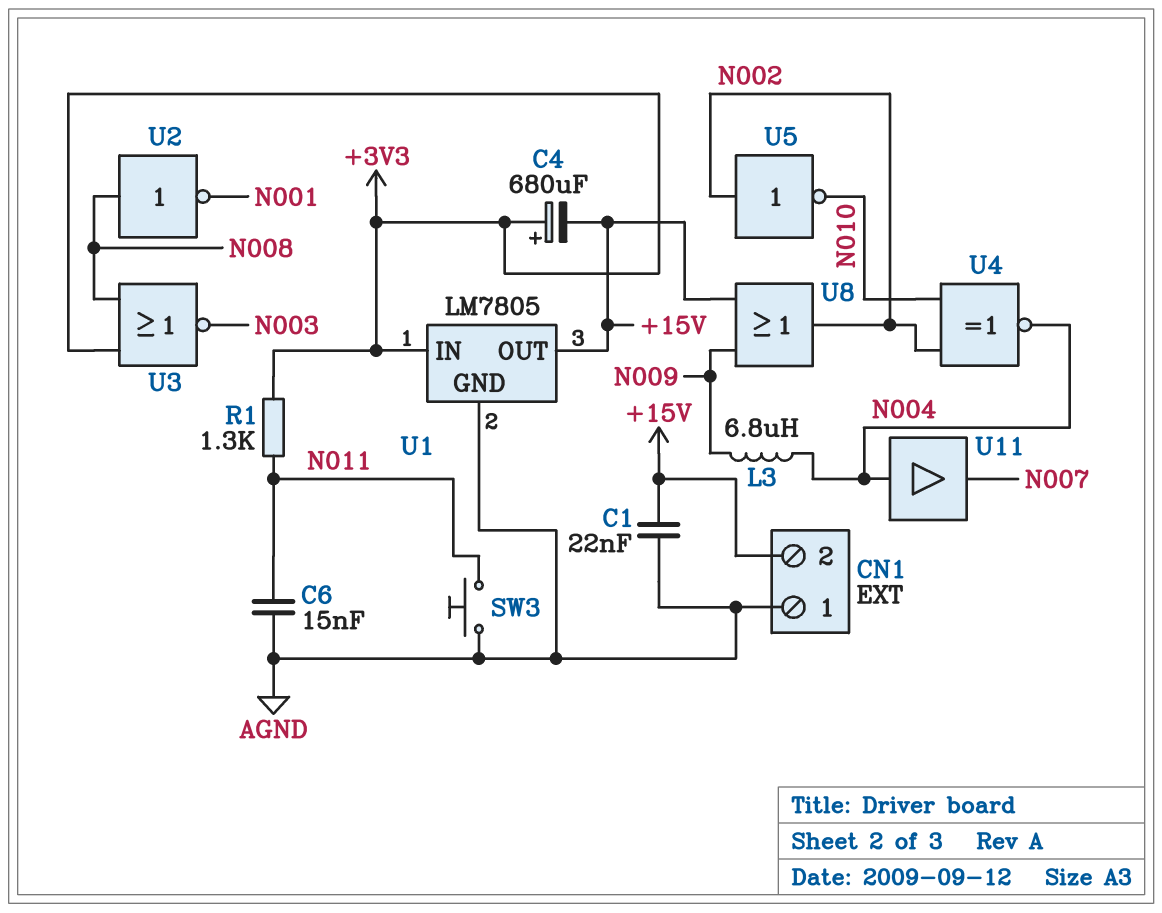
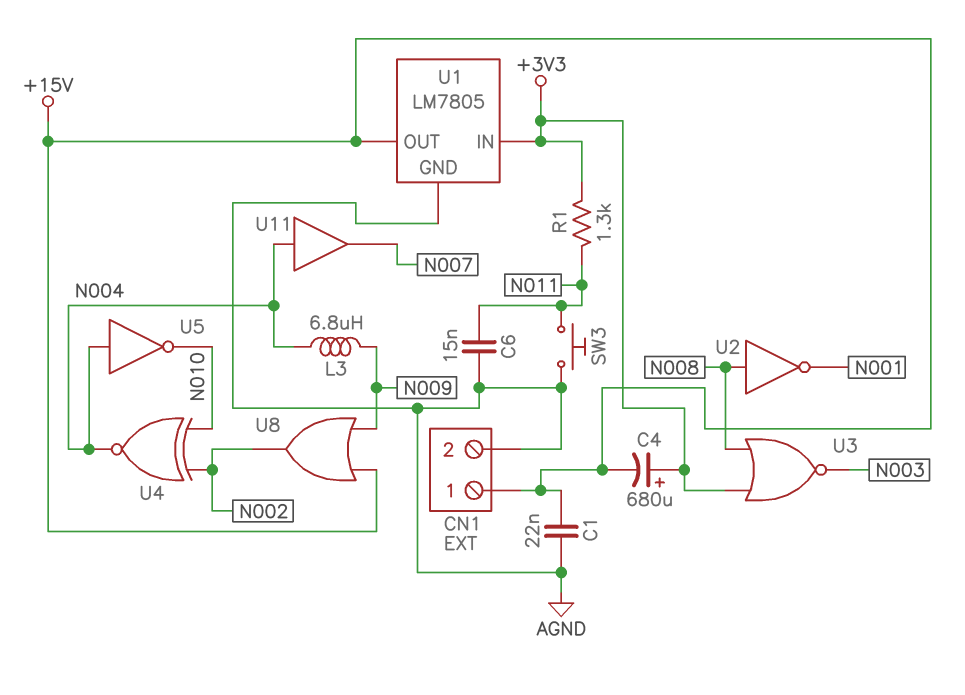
CN1 pin 1: AGND -> +15V
CN1 pin 2: +15V -> AGND
U5: NOT (in N002, out N010) -> NOT (in N004, out N010)

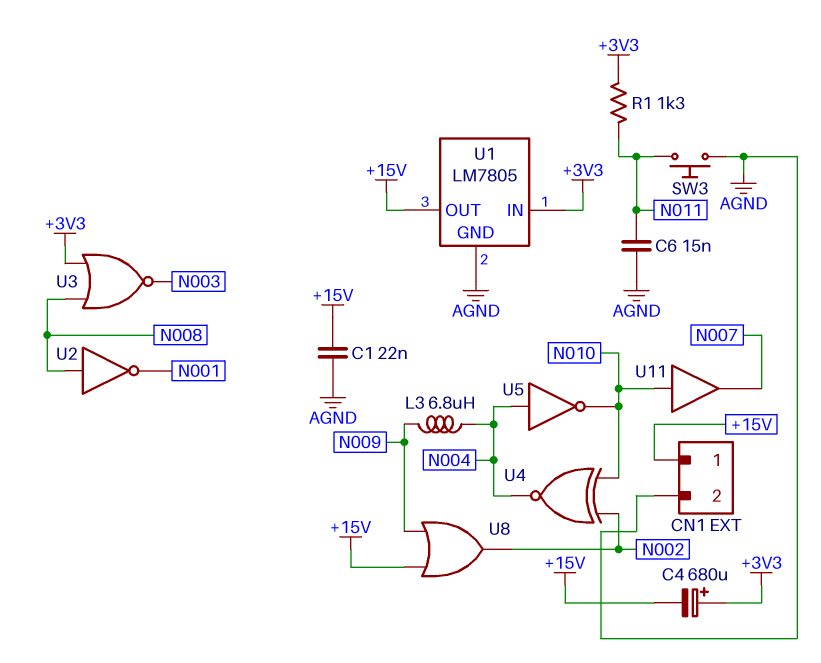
U11: buffer (in N004, out N007) -> buffer (in N010, out N007)

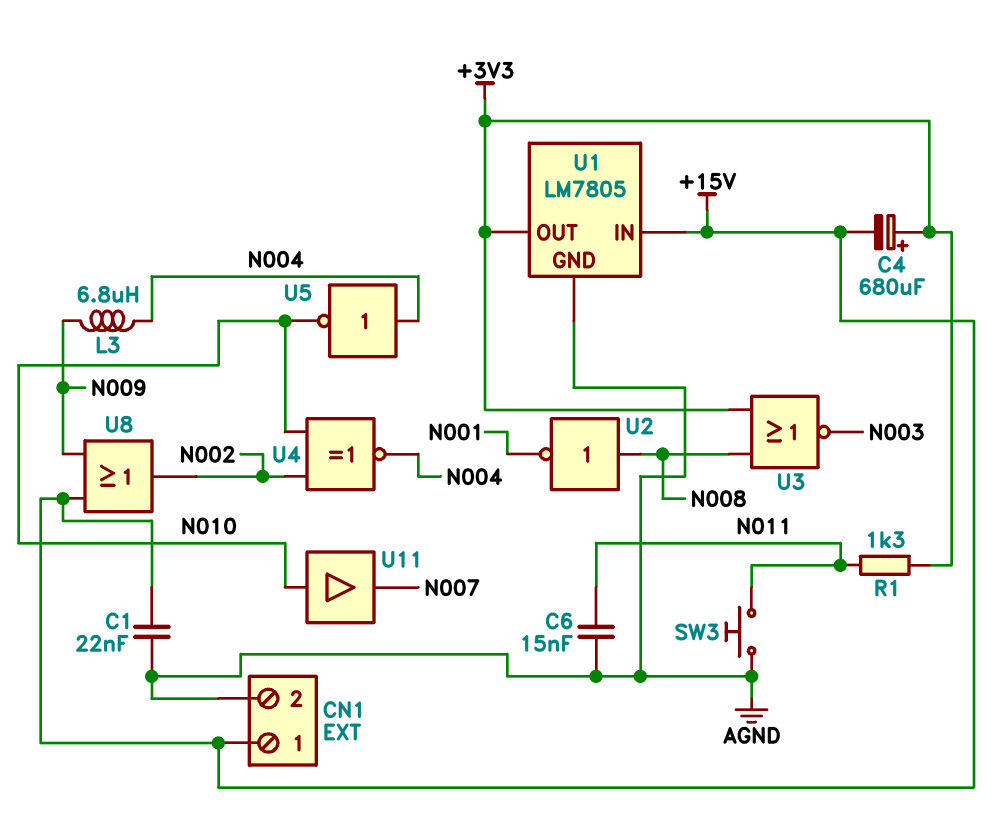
U1 pin IN: +3V3 -> +15V
U1 pin OUT: +15V -> +3V3

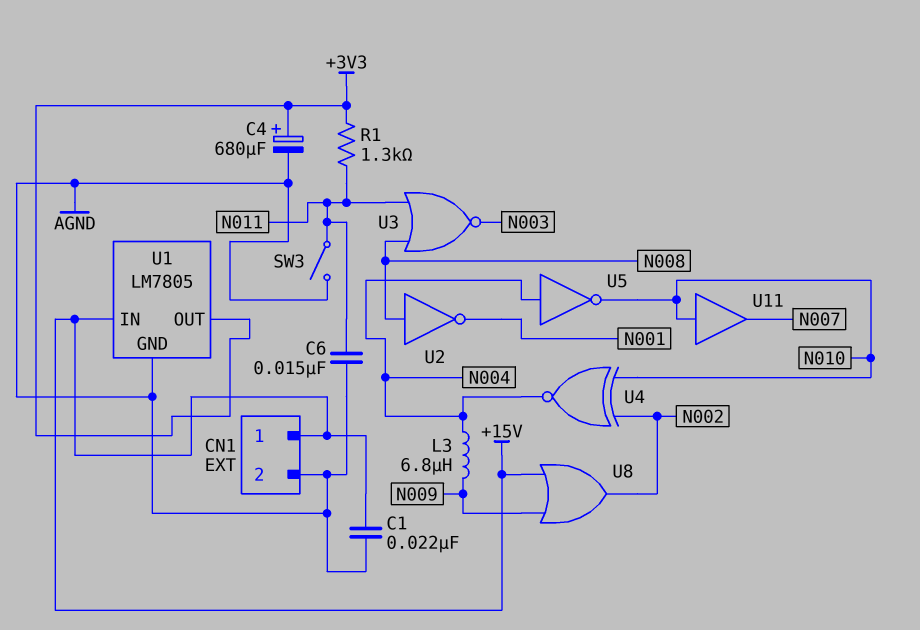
C4: 680uF (plus +3V3, minus +15V) -> 680uF (plus +3V3, minus AGND)
SW3: button (AGND, N011) -> switch (AGND, N011)
U3: NOR (in +3V3, in N008, out N003) -> NOR (in N008, in N011, out N003)

